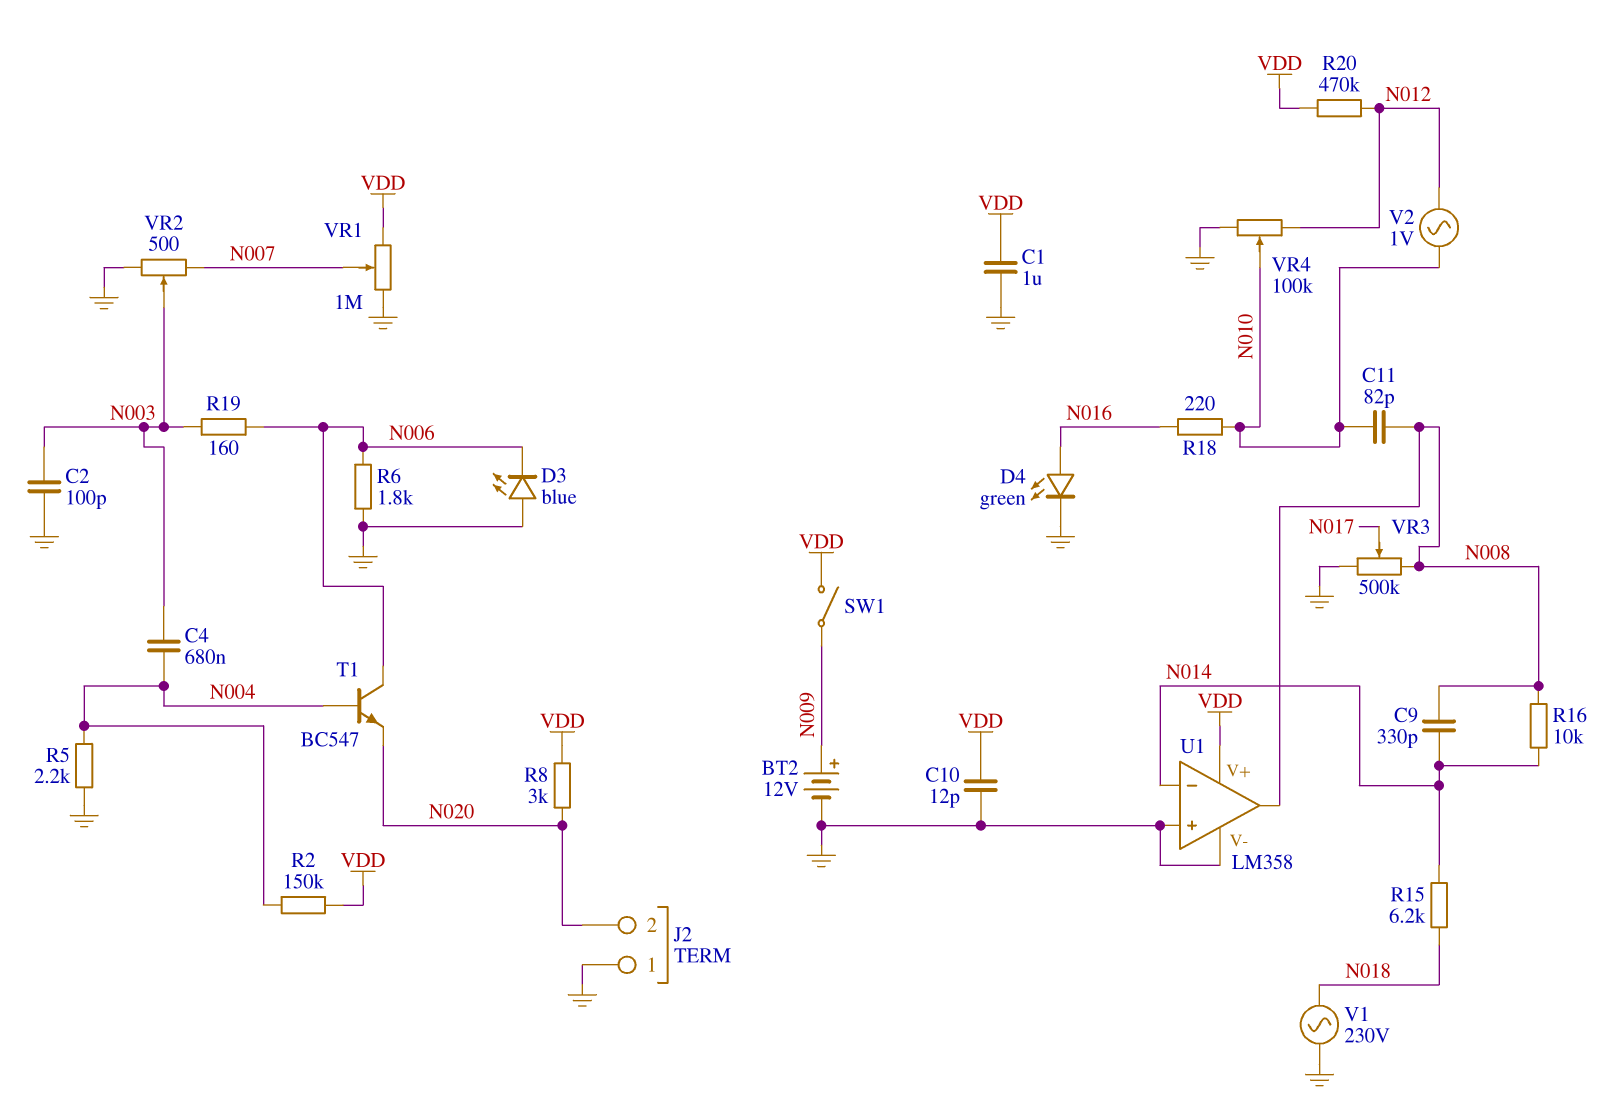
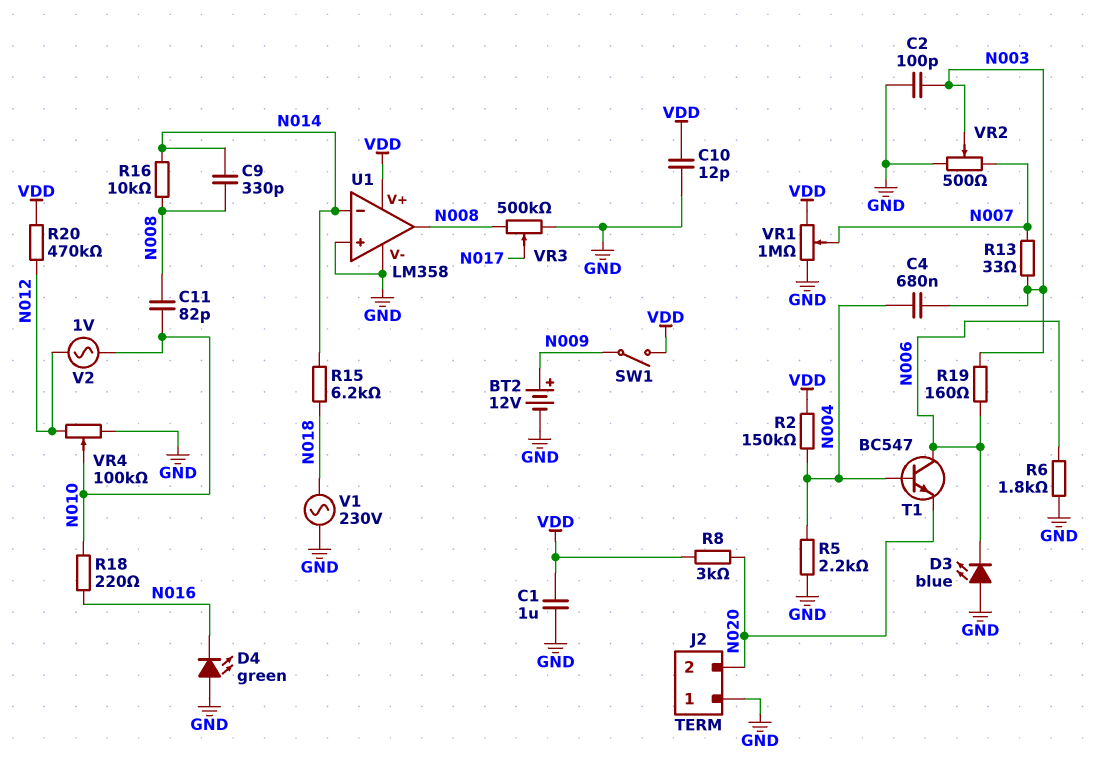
D4: LED green (A N016, K GND) -> LED green (A GND, K N016)
R13: none -> 33 (N003, N007)

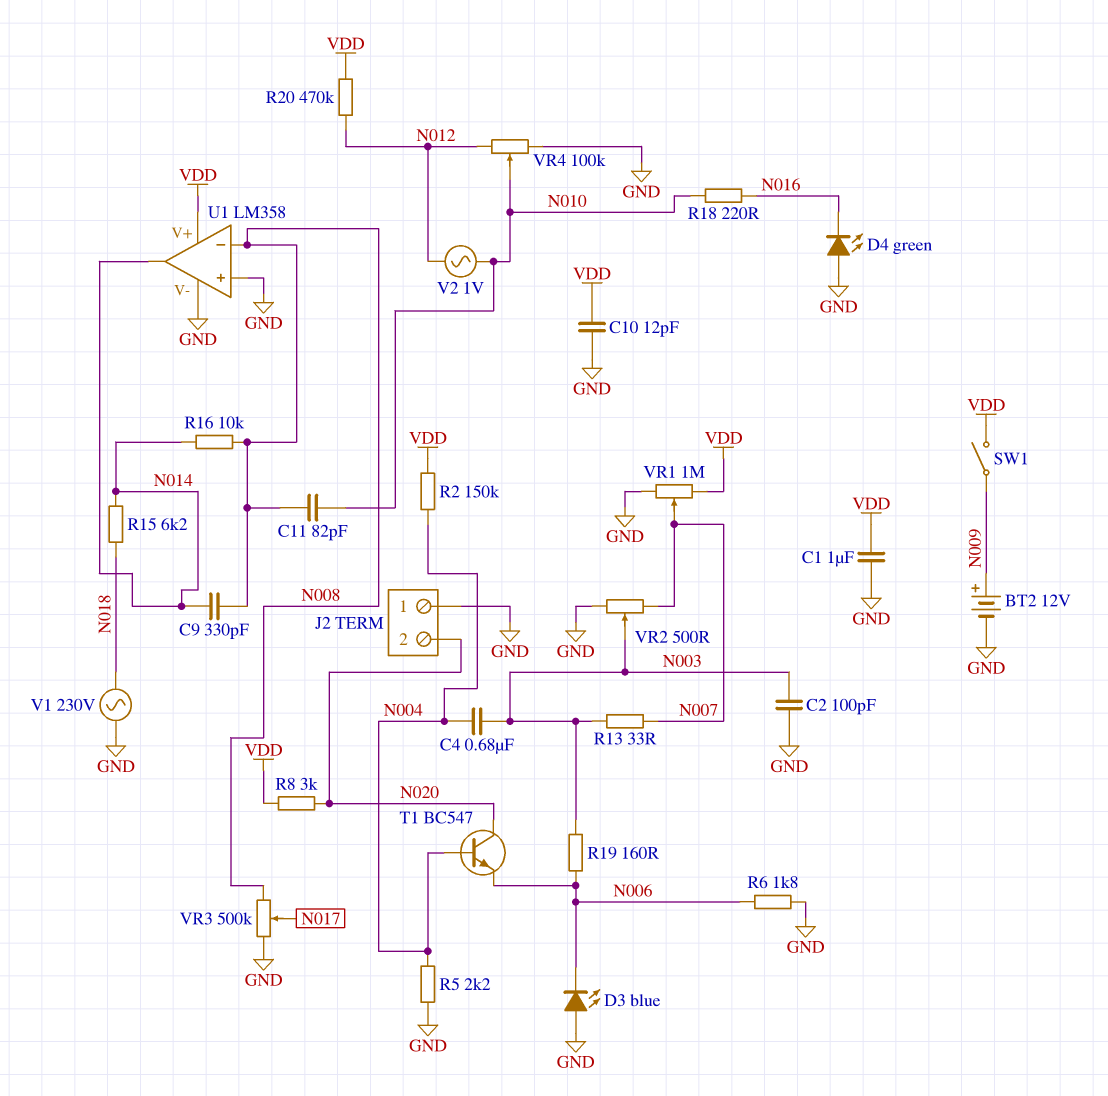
T1: NPN BC547 (B N004, C N006, E N020) -> NPN BC547 (B N004, C N020, E N006)
U1 pin in-: N014 -> N008
U1 pin out: N008 -> N014

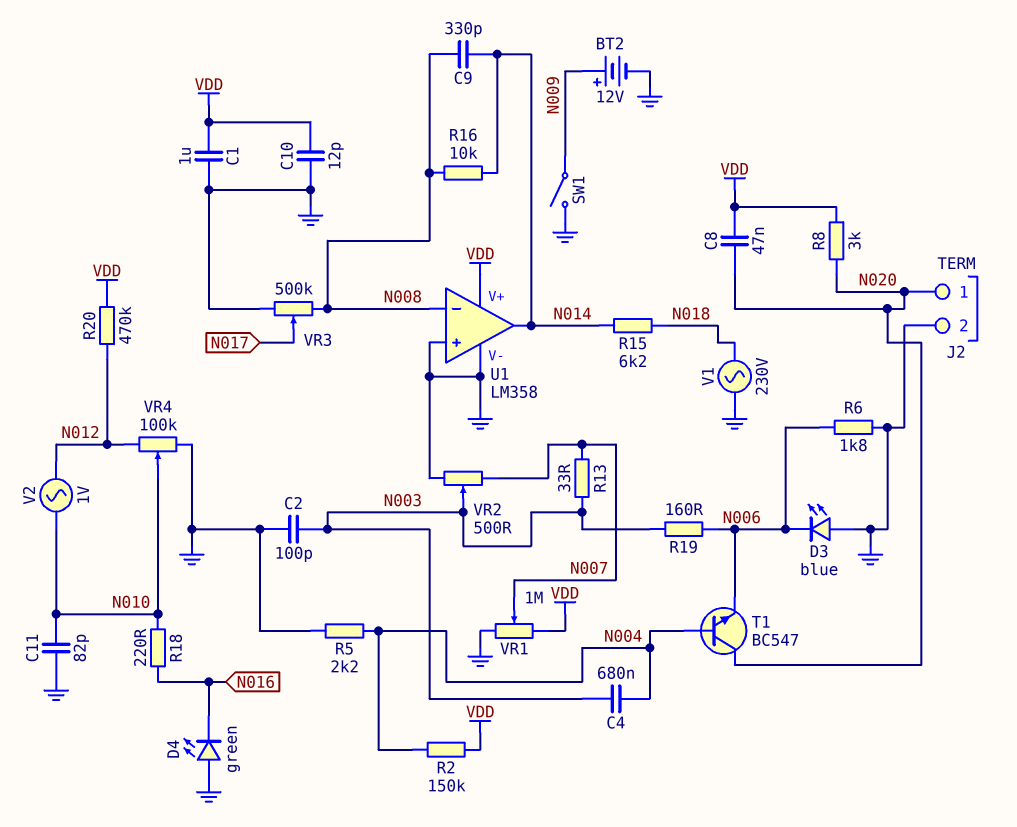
C8: none -> 47nF (N020, VDD)
C11: 82pF (N008, N010) -> 82pF (GND, N010)
J2 pin 1: GND -> N020
J2 pin 2: N020 -> GND
SW1: switch (N009, VDD) -> switch (GND, N009)

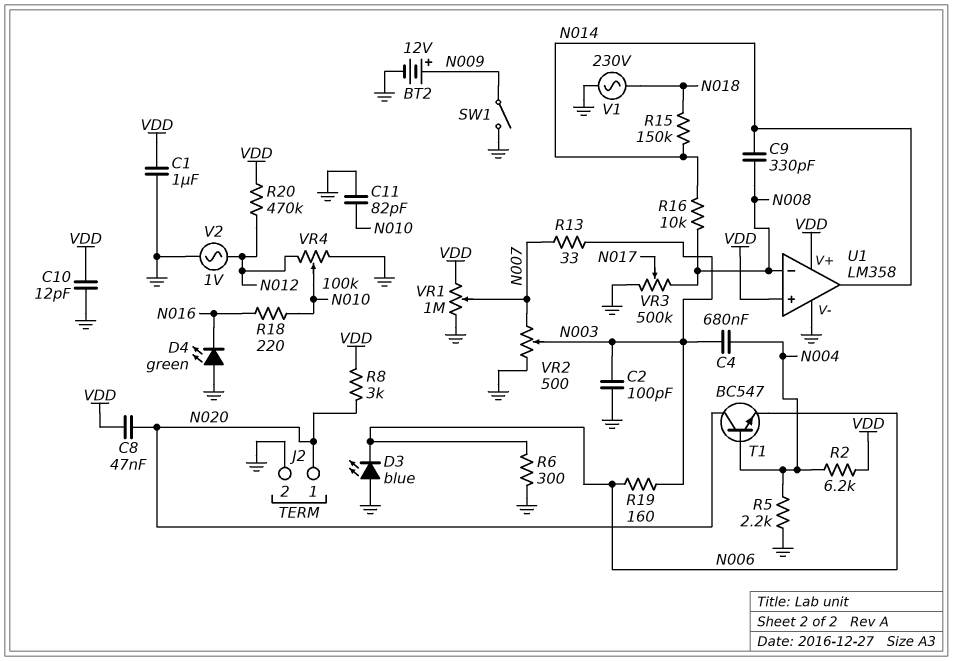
R2: 150k (N004, VDD) -> 6.2k (N004, VDD)
R6: 1.8k (GND, N006) -> 300 (GND, N006)
R15: 6.2k (N014, N018) -> 150k (N014, N018)
U1 pin in+: GND -> VDD
V2: AC 1V (N010, N012) -> AC 1V (GND, N012)

